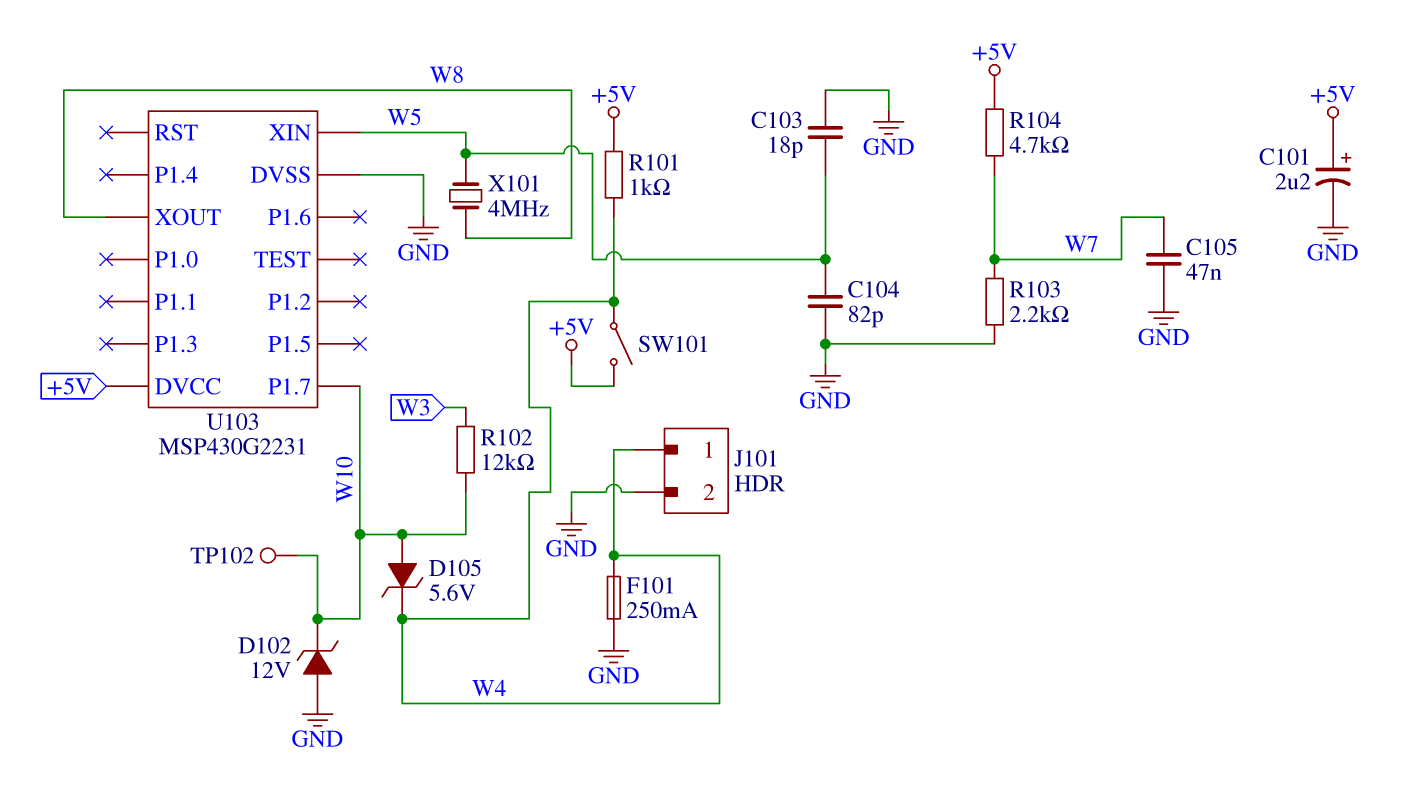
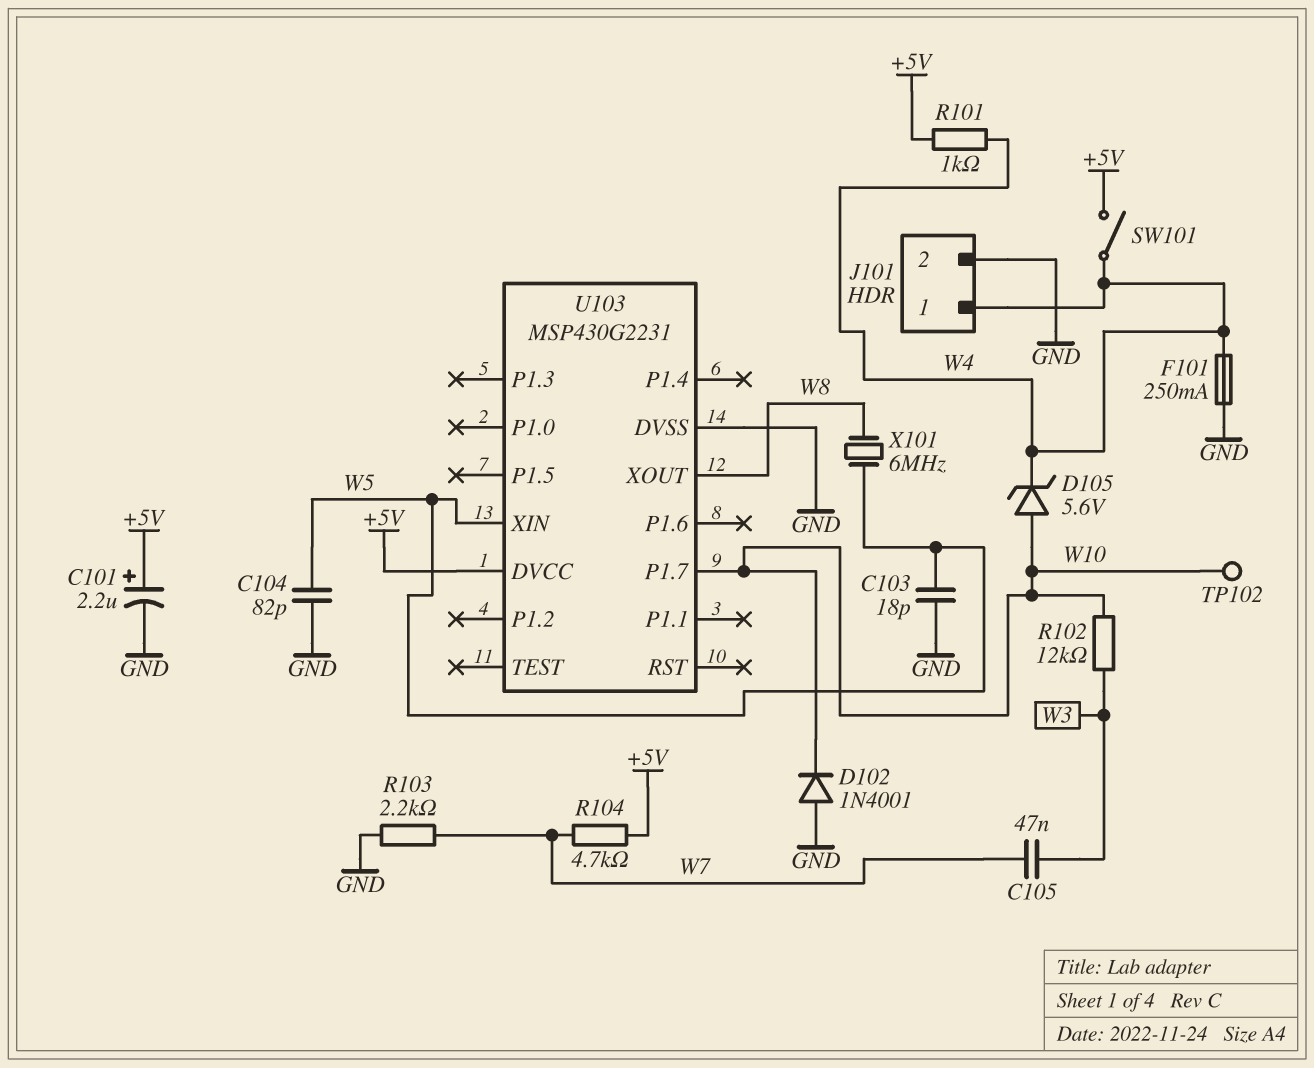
C105: 47nF (GND, W7) -> 47nF (W3, W7)
D102: zener 12V (A GND, K W10) -> diode 1N4001 (A GND, K W10)
X101: 4MHz (W5, W8) -> 6MHz (W5, W8)

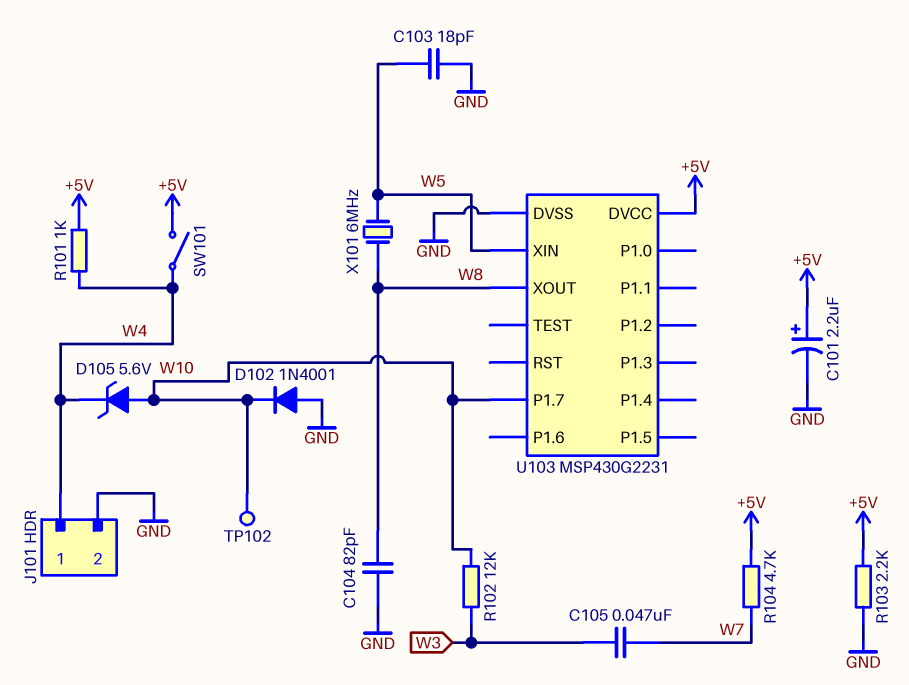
C104: 82pF (GND, W5) -> 82pF (GND, W8)
F101: 250mA (GND, W4) -> none
R103: 2.2k (GND, W7) -> 2.2k (+5V, GND)

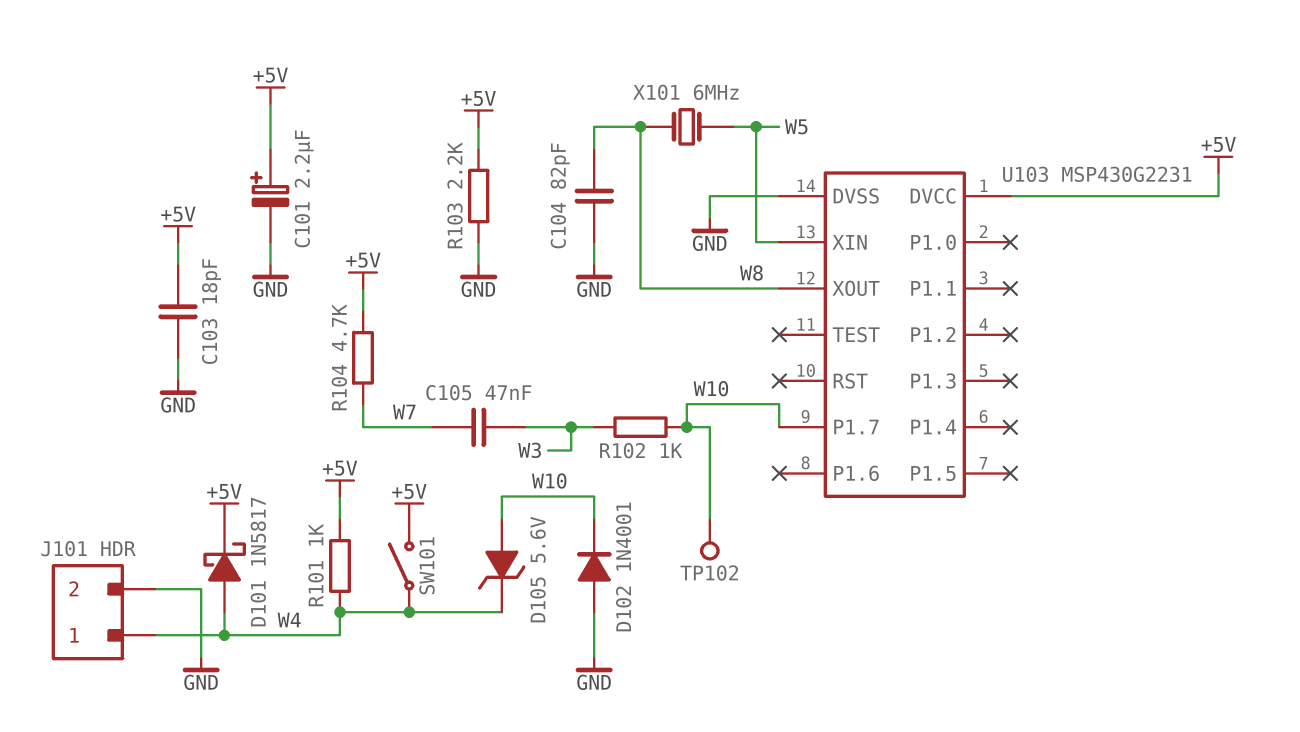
C103: 18pF (GND, W5) -> 18pF (+5V, GND)
D101: none -> schottky 1N5817 (A W4, K +5V)
R102: 12k (W3, W10) -> 1k (W3, W10)

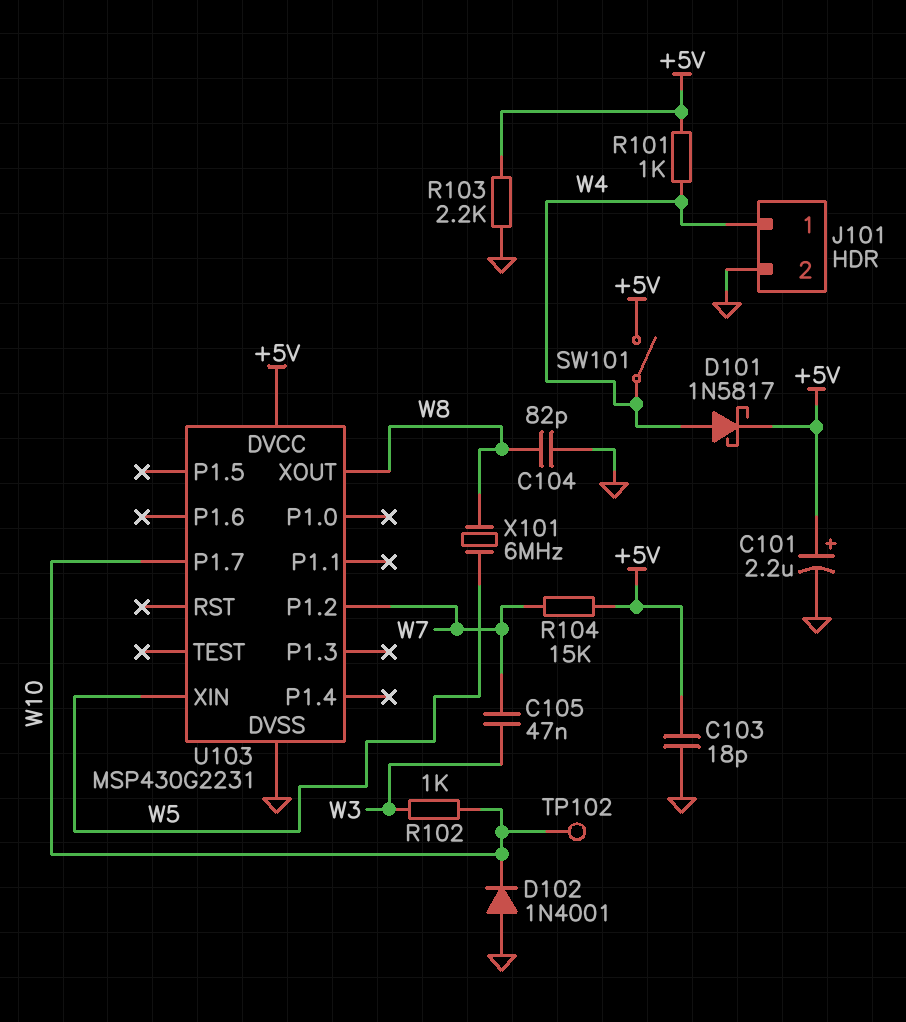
D105: zener 5.6V (A W10, K W4) -> none
R104: 4.7k (+5V, W7) -> 15k (+5V, W7)
U103 pin P1.2: none -> W7

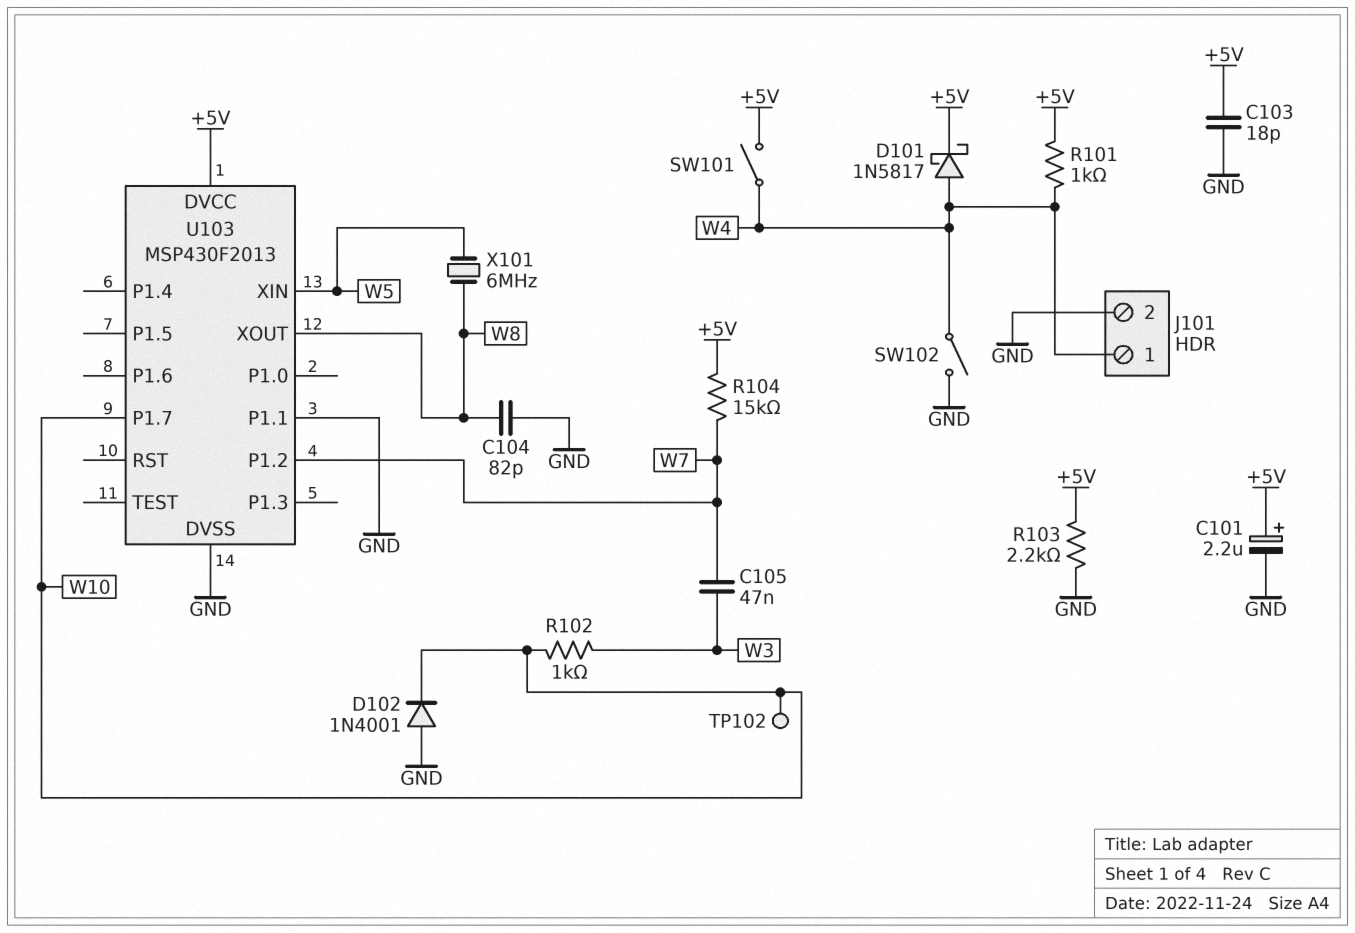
SW102: none -> switch (GND, W4)
U103: MSP430G2231 -> MSP430F2013
U103 pin P1.1: none -> GND

